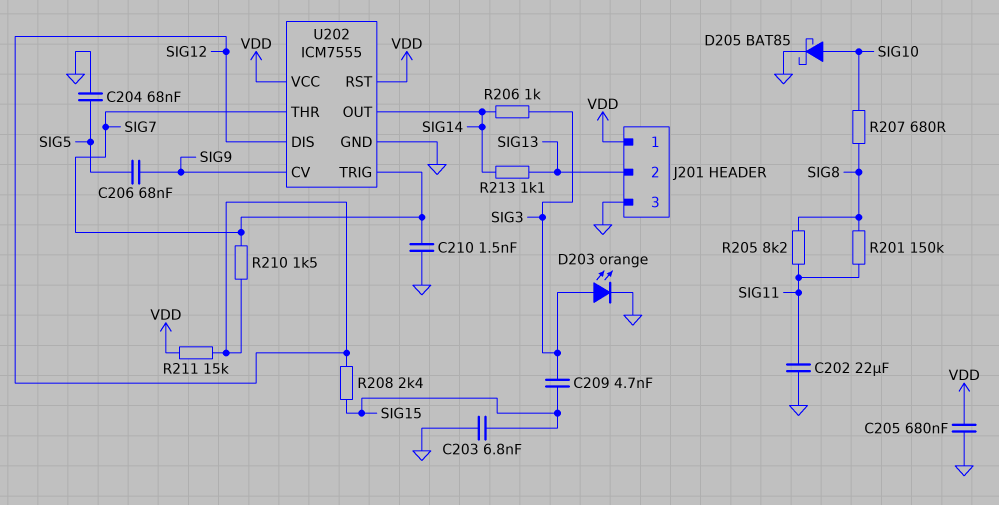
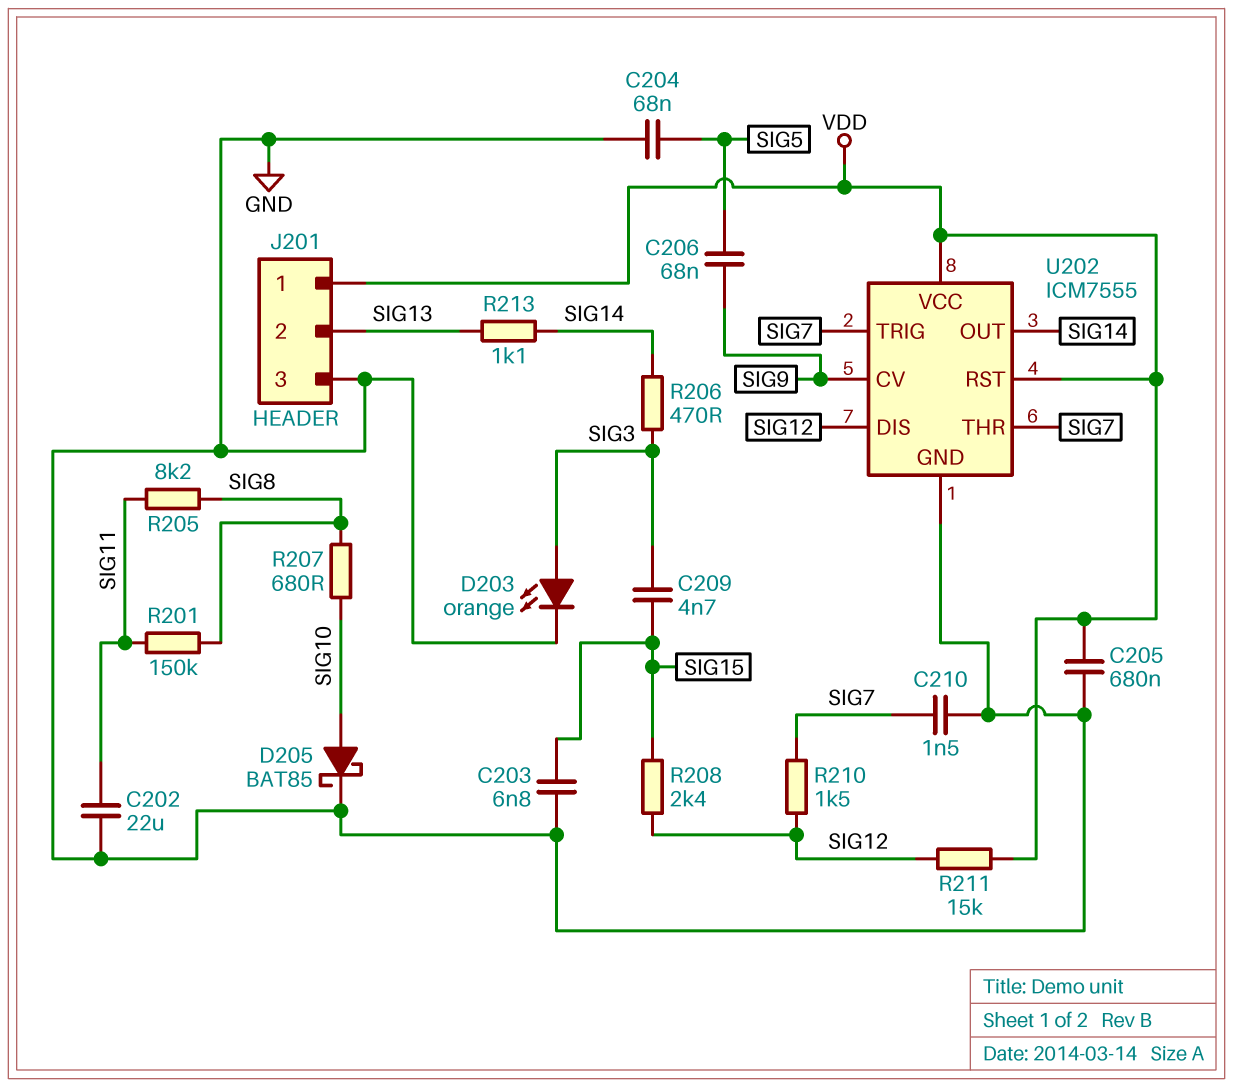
R206: 1k (SIG3, SIG14) -> 470 (SIG3, SIG14)

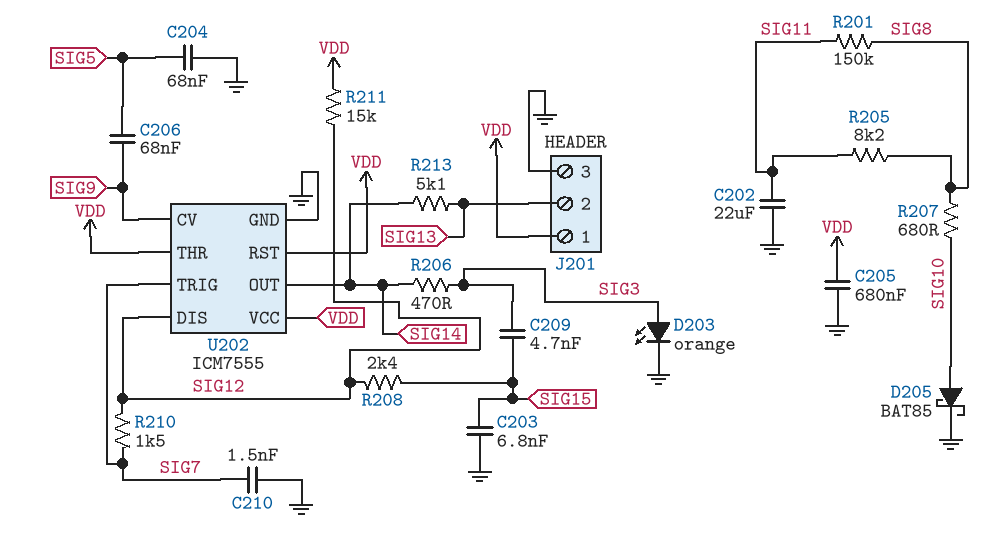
R213: 1.1k (SIG13, SIG14) -> 5.1k (SIG13, SIG14)
U202 pin THR: SIG7 -> VDD

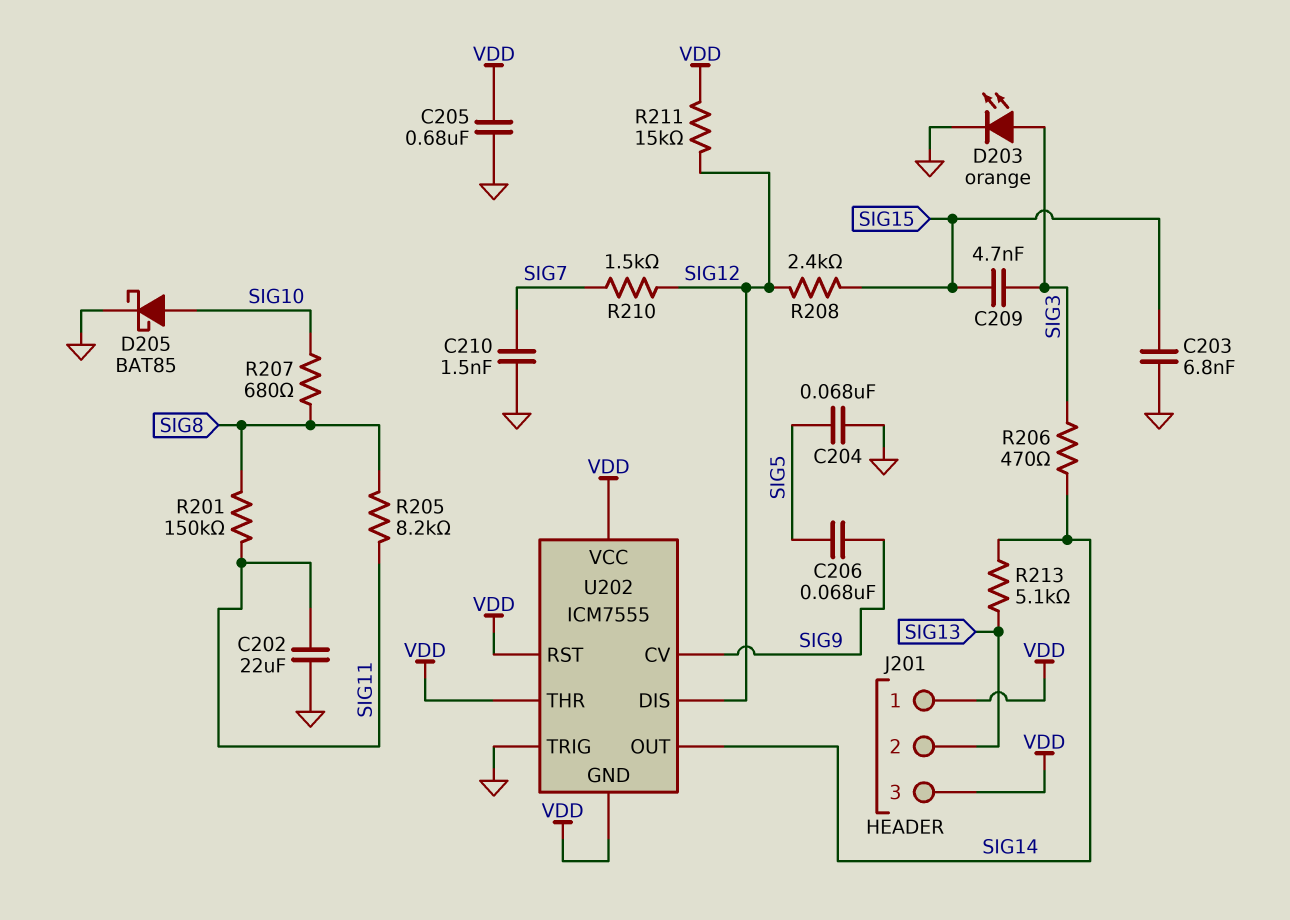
J201 pin 3: GND -> VDD
U202 pin GND: GND -> VDD
U202 pin TRIG: SIG7 -> GND

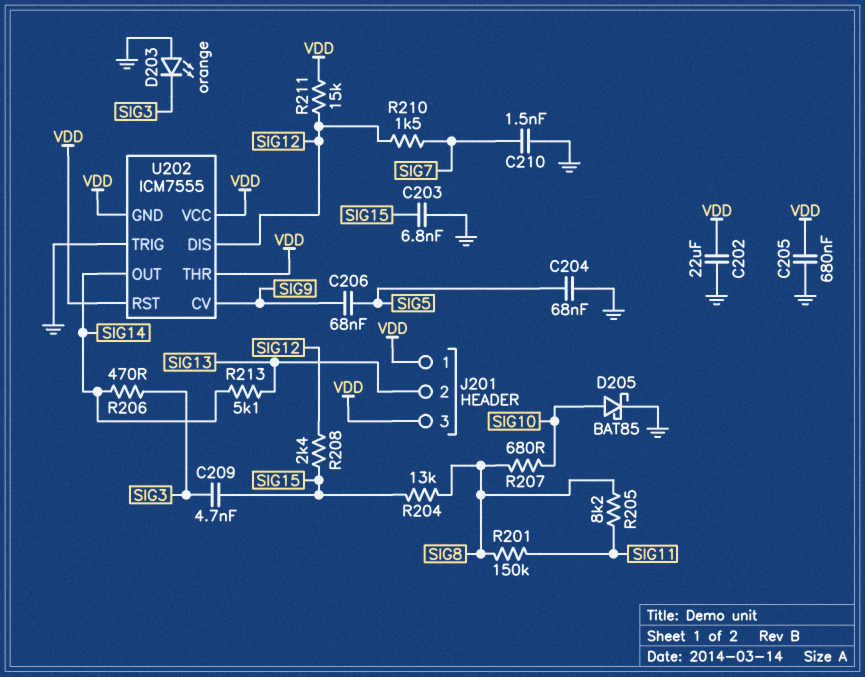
C202: 22uF (GND, SIG11) -> 22uF (GND, VDD)
D203: LED orange (A SIG3, K GND) -> LED orange (A GND, K SIG3)
R204: none -> 13k (SIG8, SIG15)

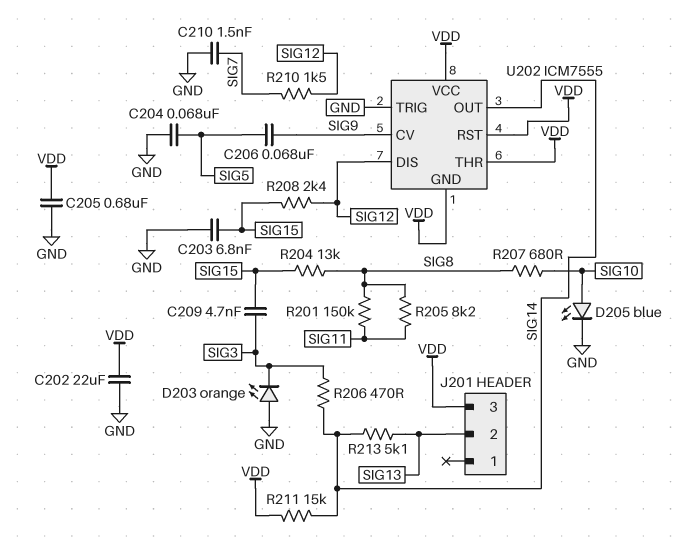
D205: schottky BAT85 (A SIG10, K GND) -> LED blue (A SIG10, K GND)
J201 pin 1: VDD -> none
R211: 15k (SIG12, VDD) -> 15k (SIG14, VDD)

